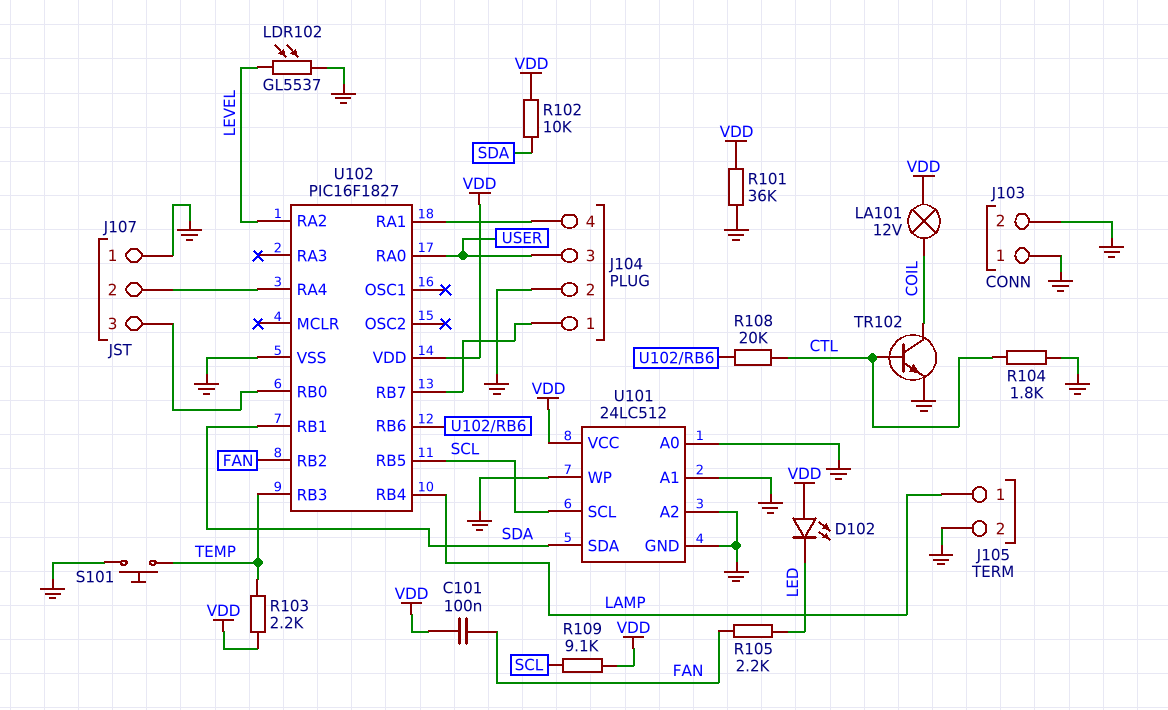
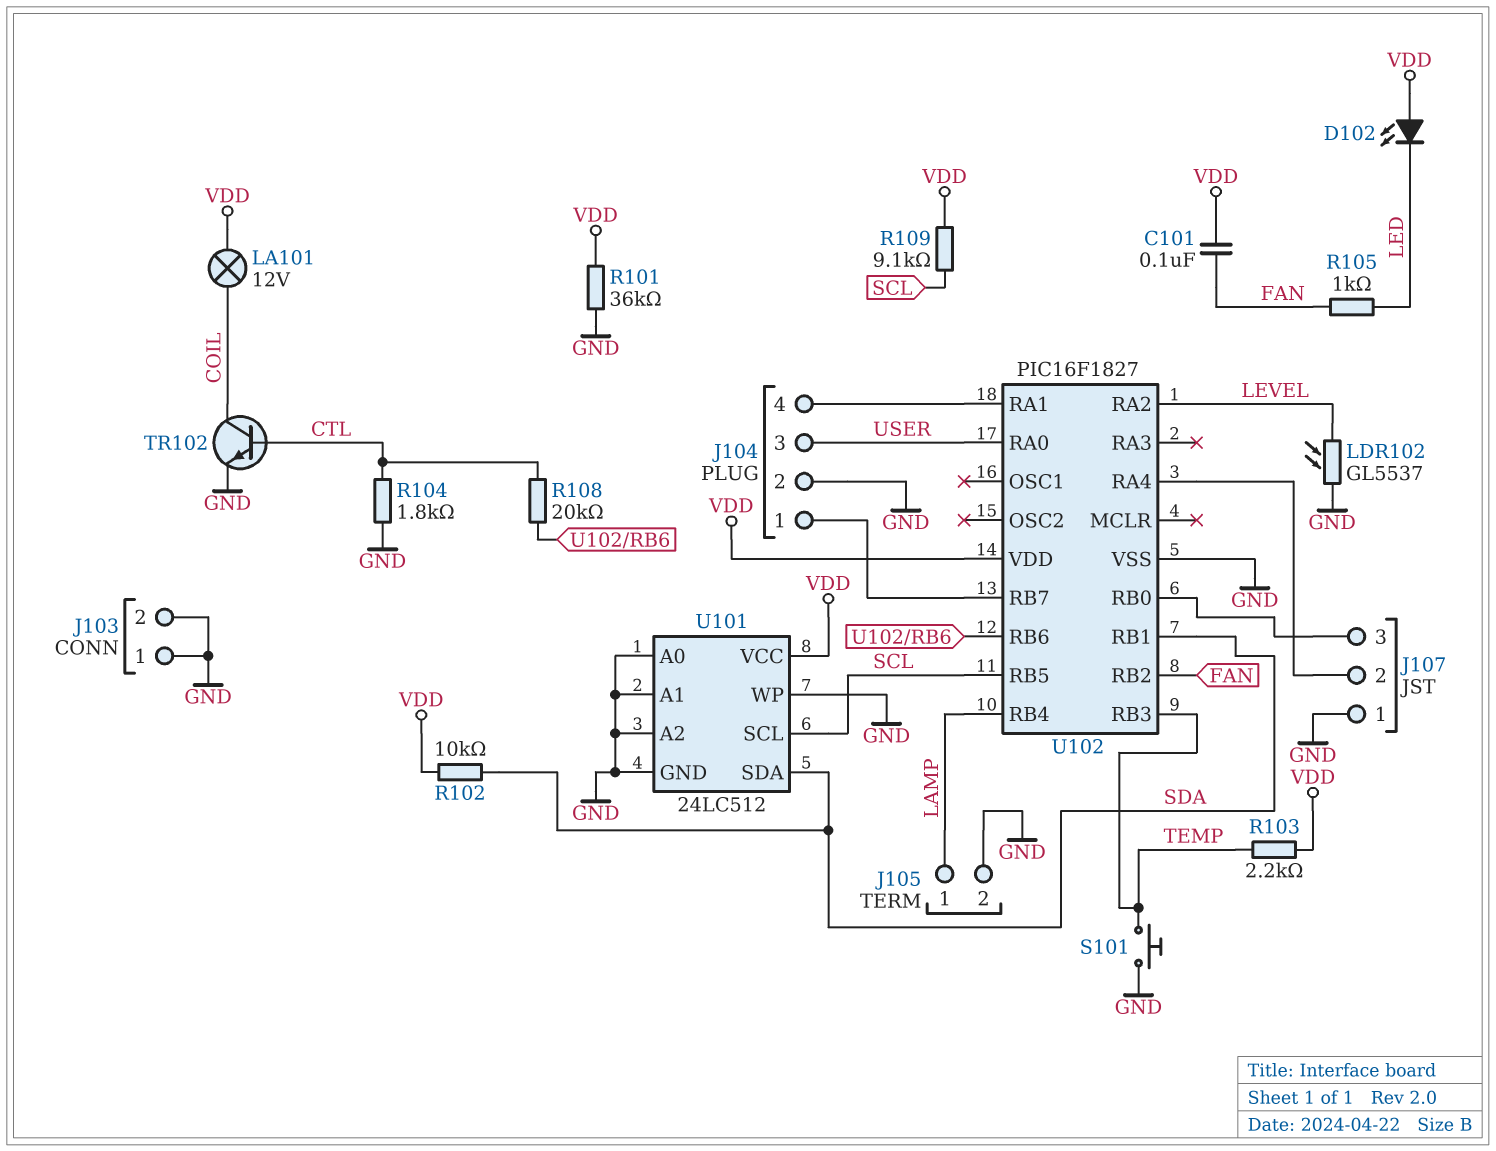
R105: 2.2k (FAN, LED) -> 1k (FAN, LED)

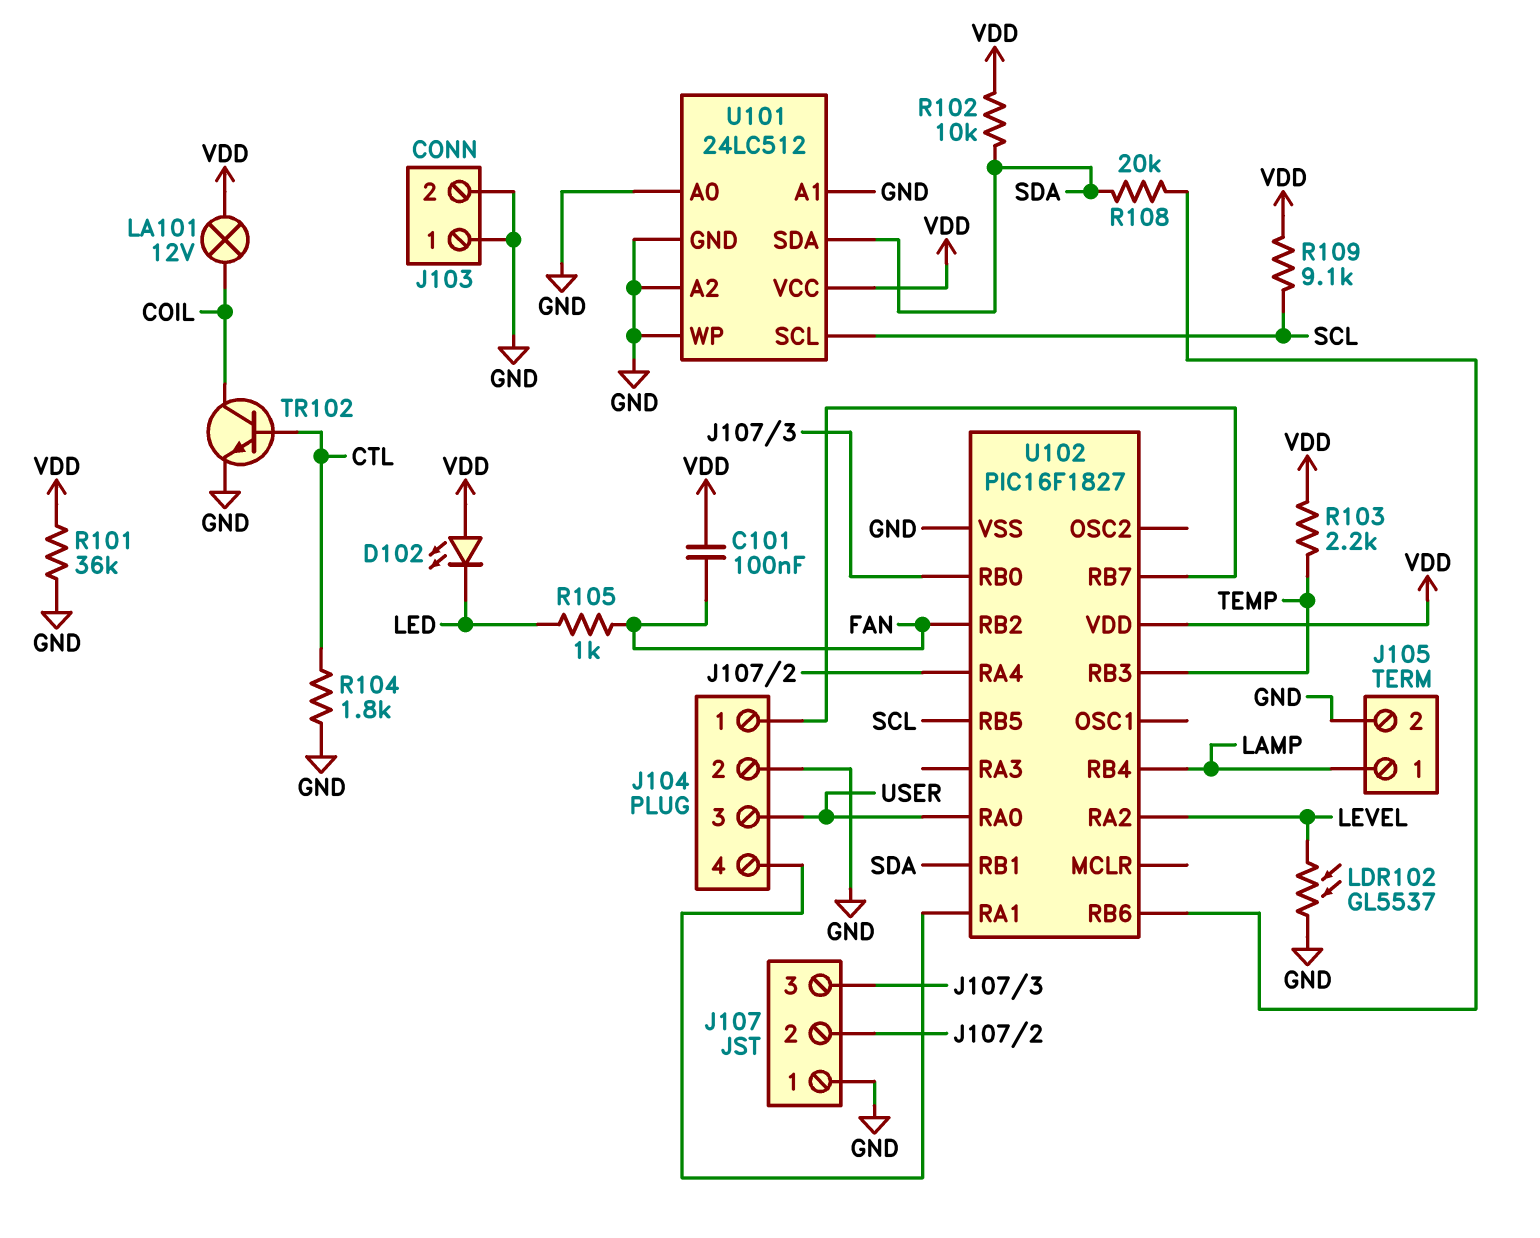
R108: 20k (CTL, U102/RB6) -> 20k (SDA, U102/RB6)
S101: button (GND, TEMP) -> none

